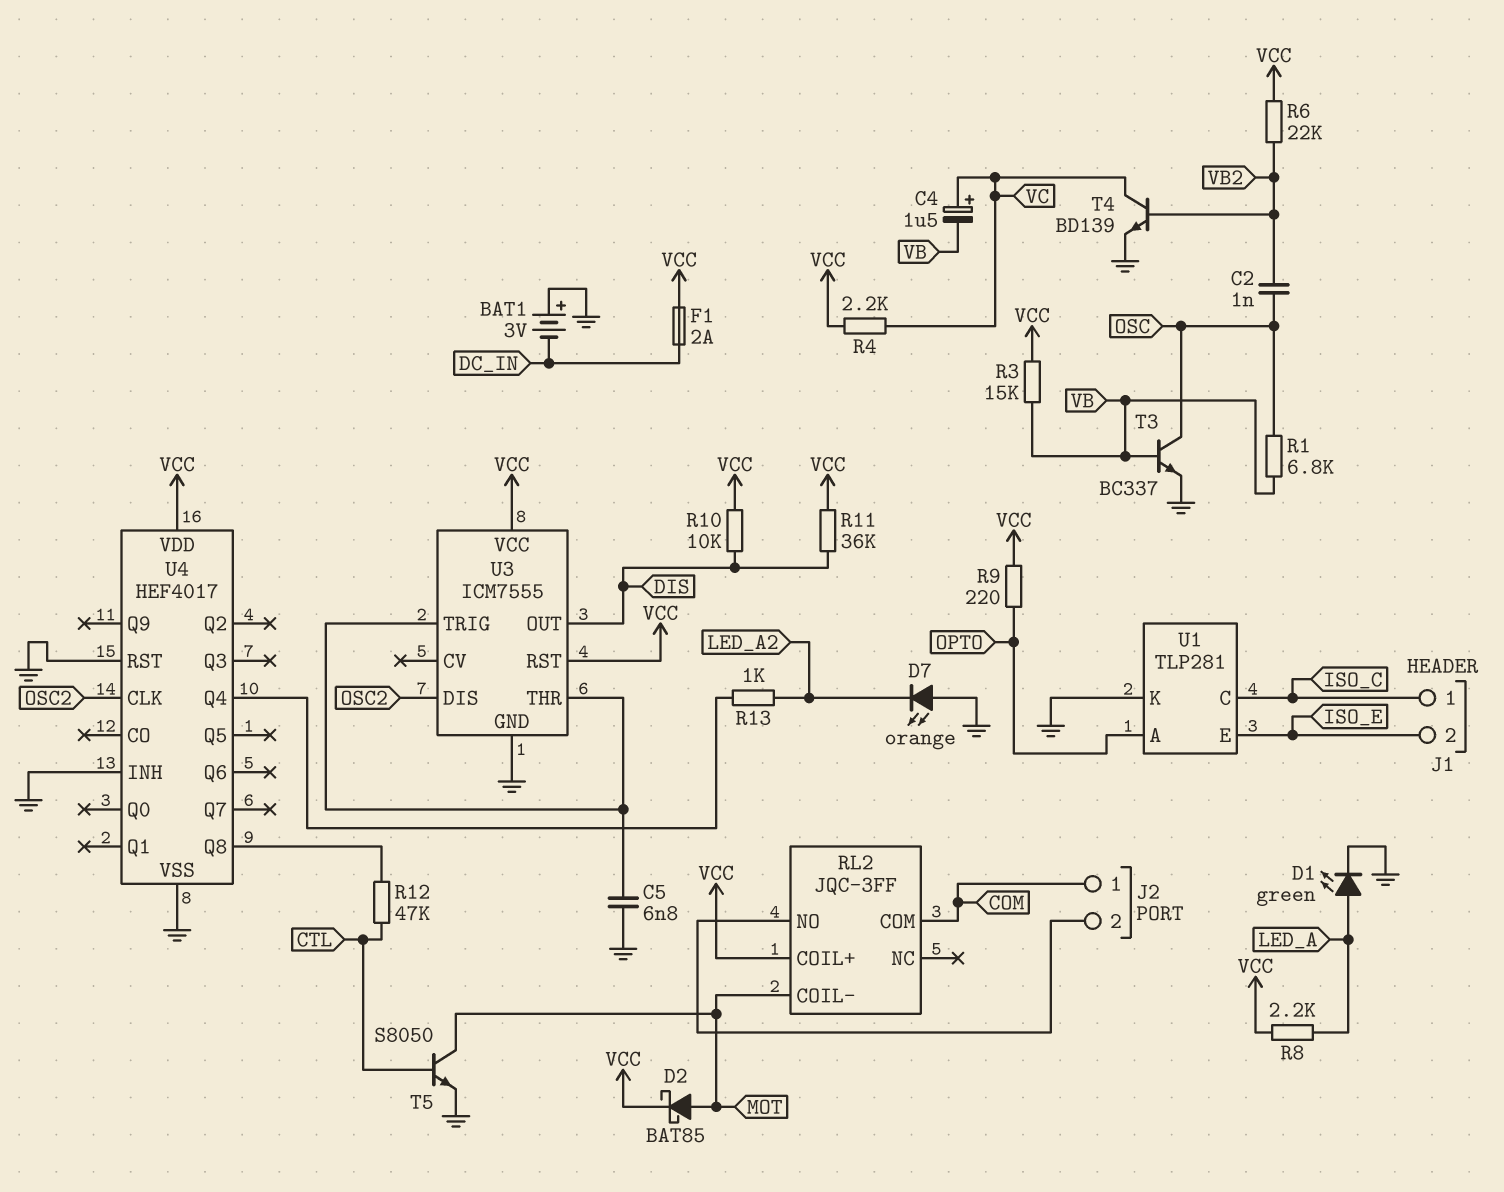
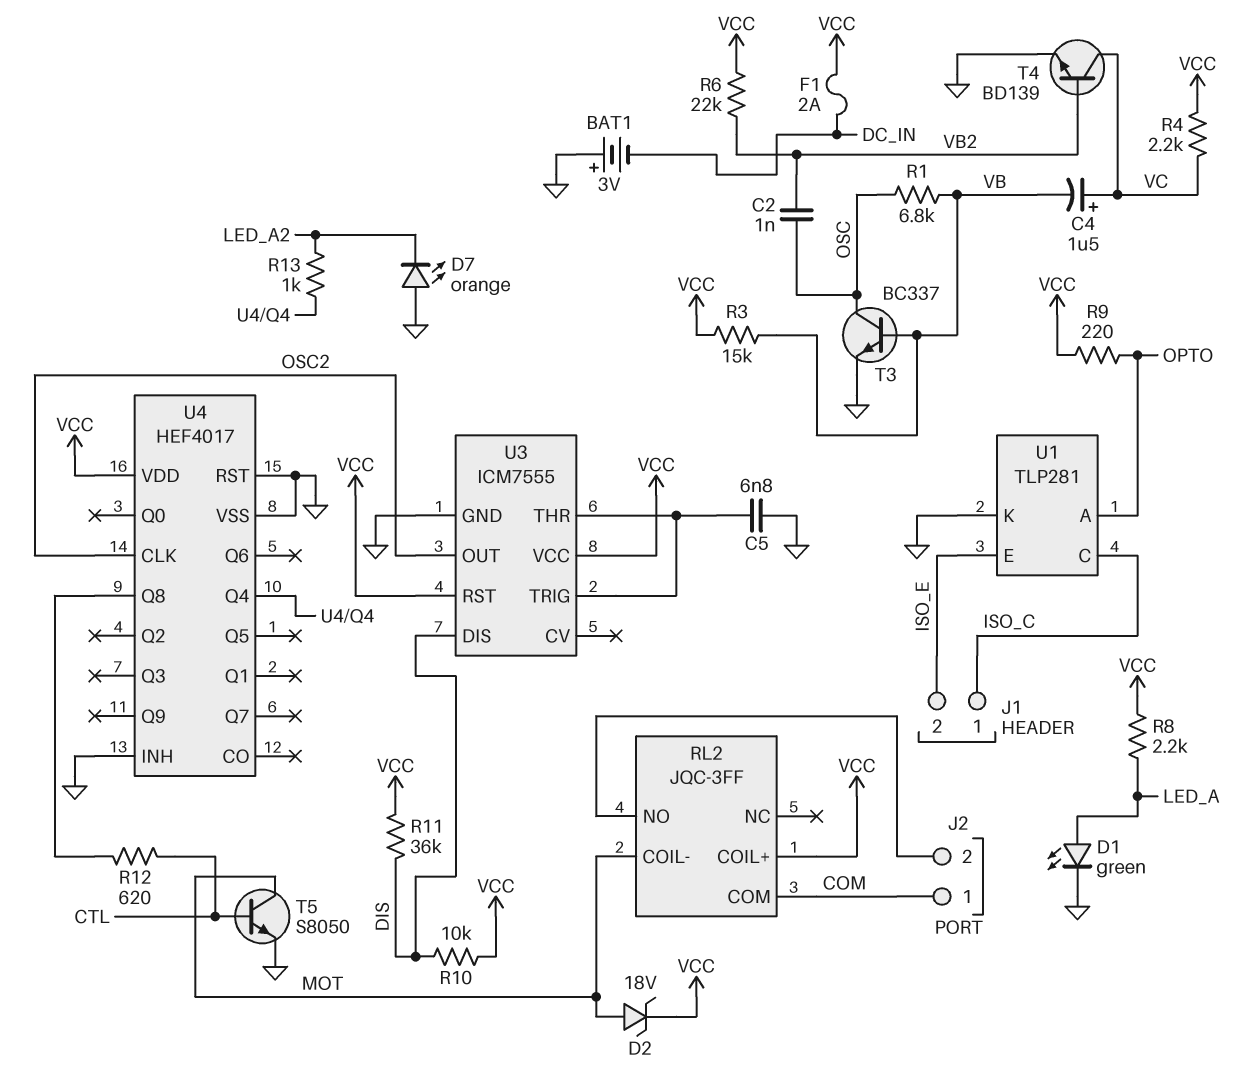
D2: schottky BAT85 (A MOT, K VCC) -> zener 18V (A MOT, K VCC)
R12: 47k (CTL, U4/Q8) -> 620 (CTL, U4/Q8)
U3 pin DIS: OSC2 -> DIS
U3 pin OUT: DIS -> OSC2

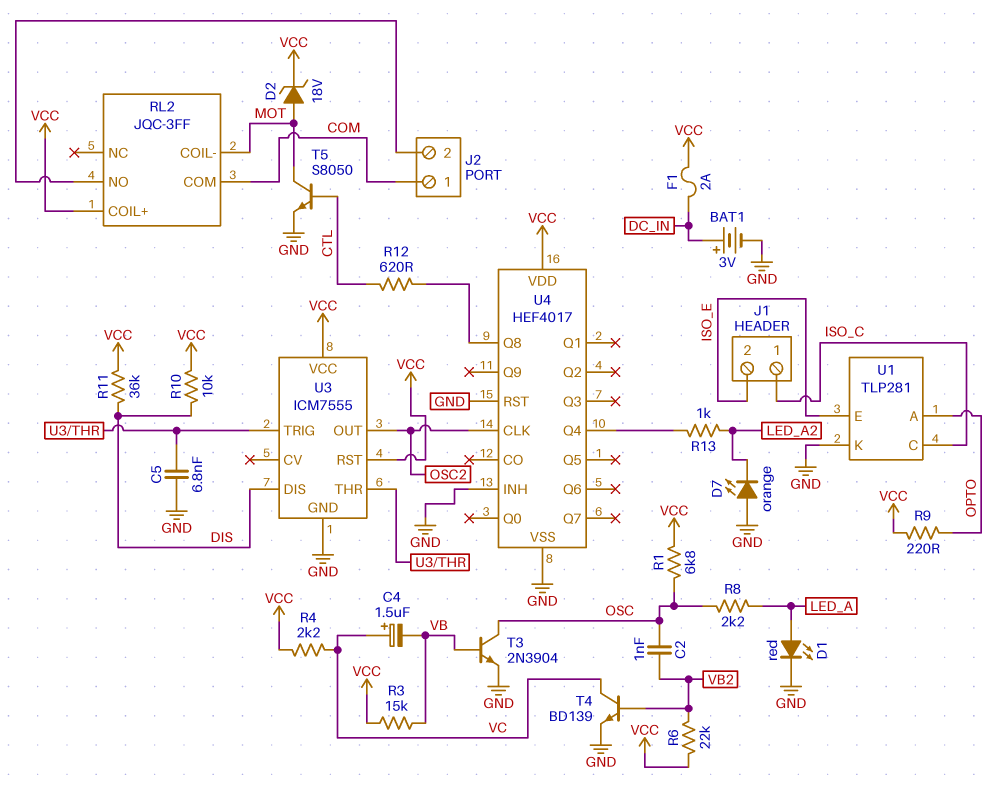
BAT1: 3V (plus GND, minus DC_IN) -> 3V (plus DC_IN, minus GND)
D1: LED green (A LED_A, K GND) -> LED red (A LED_A, K GND)
R1: 6.8k (OSC, VB) -> 6.8k (OSC, VCC)
R8: 2.2k (LED_A, VCC) -> 2.2k (LED_A, OSC)
T3: NPN BC337 (B VB, C OSC, E GND) -> NPN 2N3904 (B VB, C OSC, E GND)

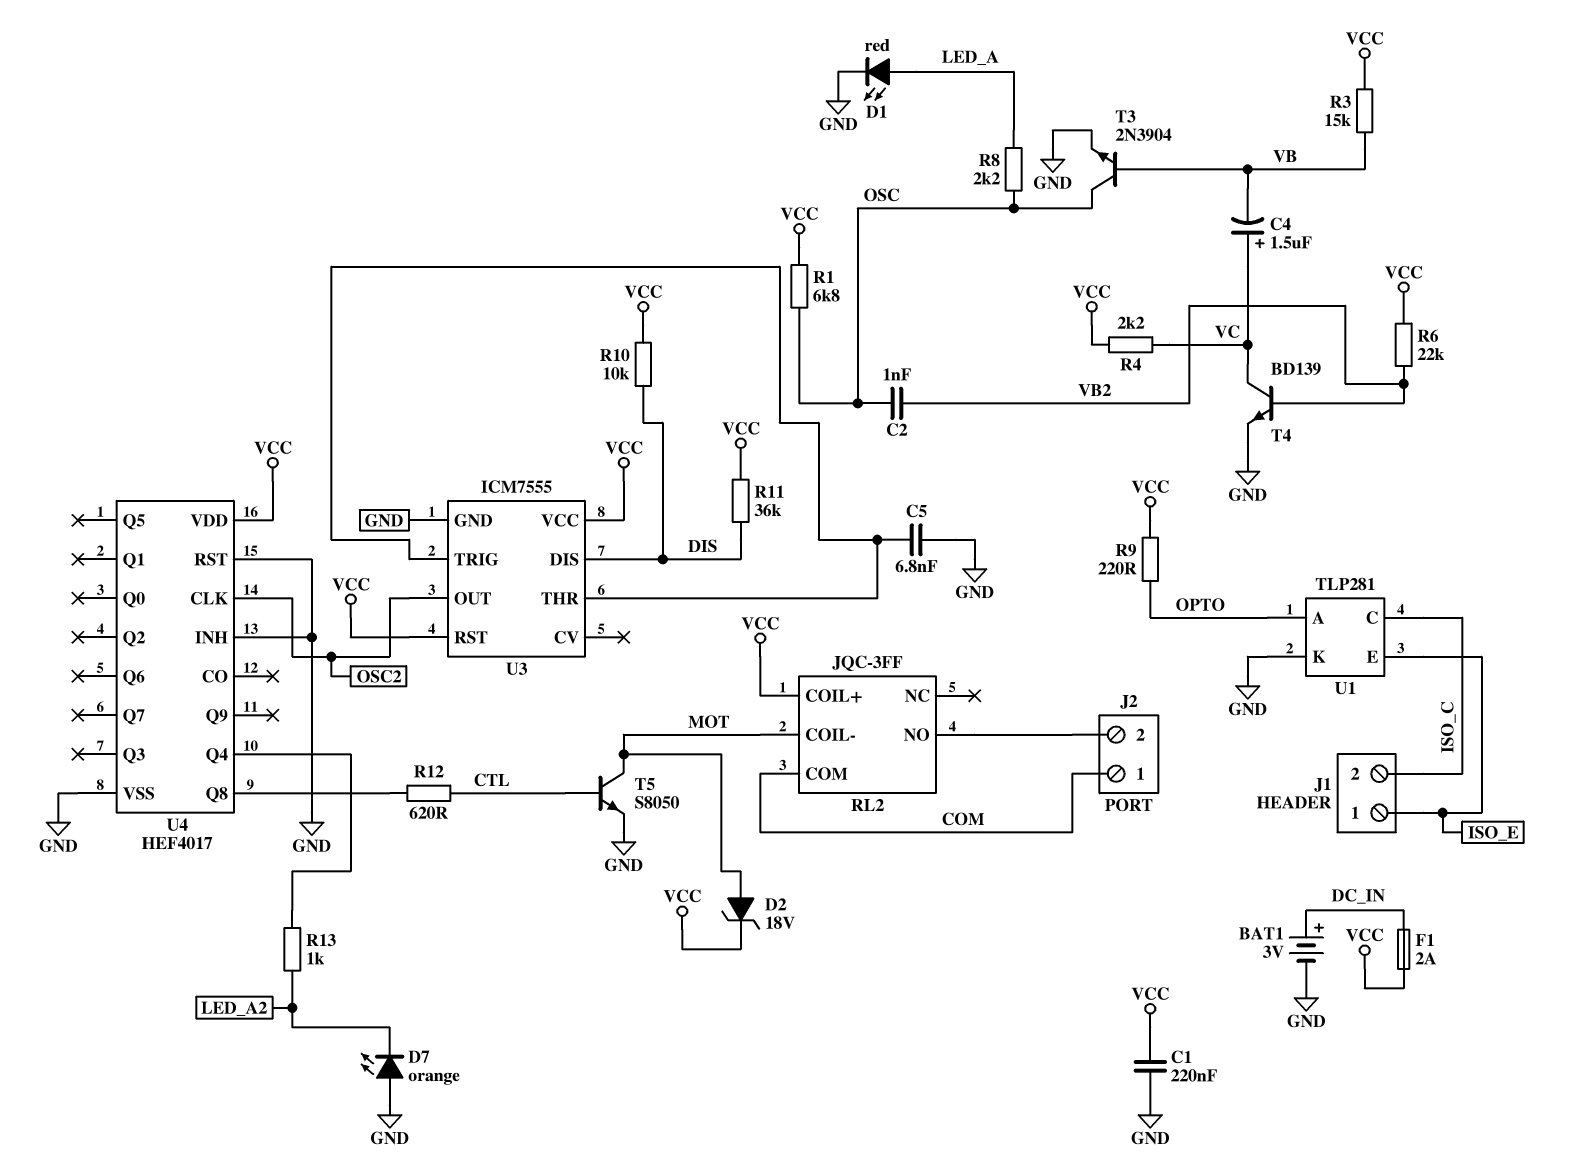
C1: none -> 220nF (GND, VCC)
J1 pin 1: ISO_C -> ISO_E
J1 pin 2: ISO_E -> ISO_C

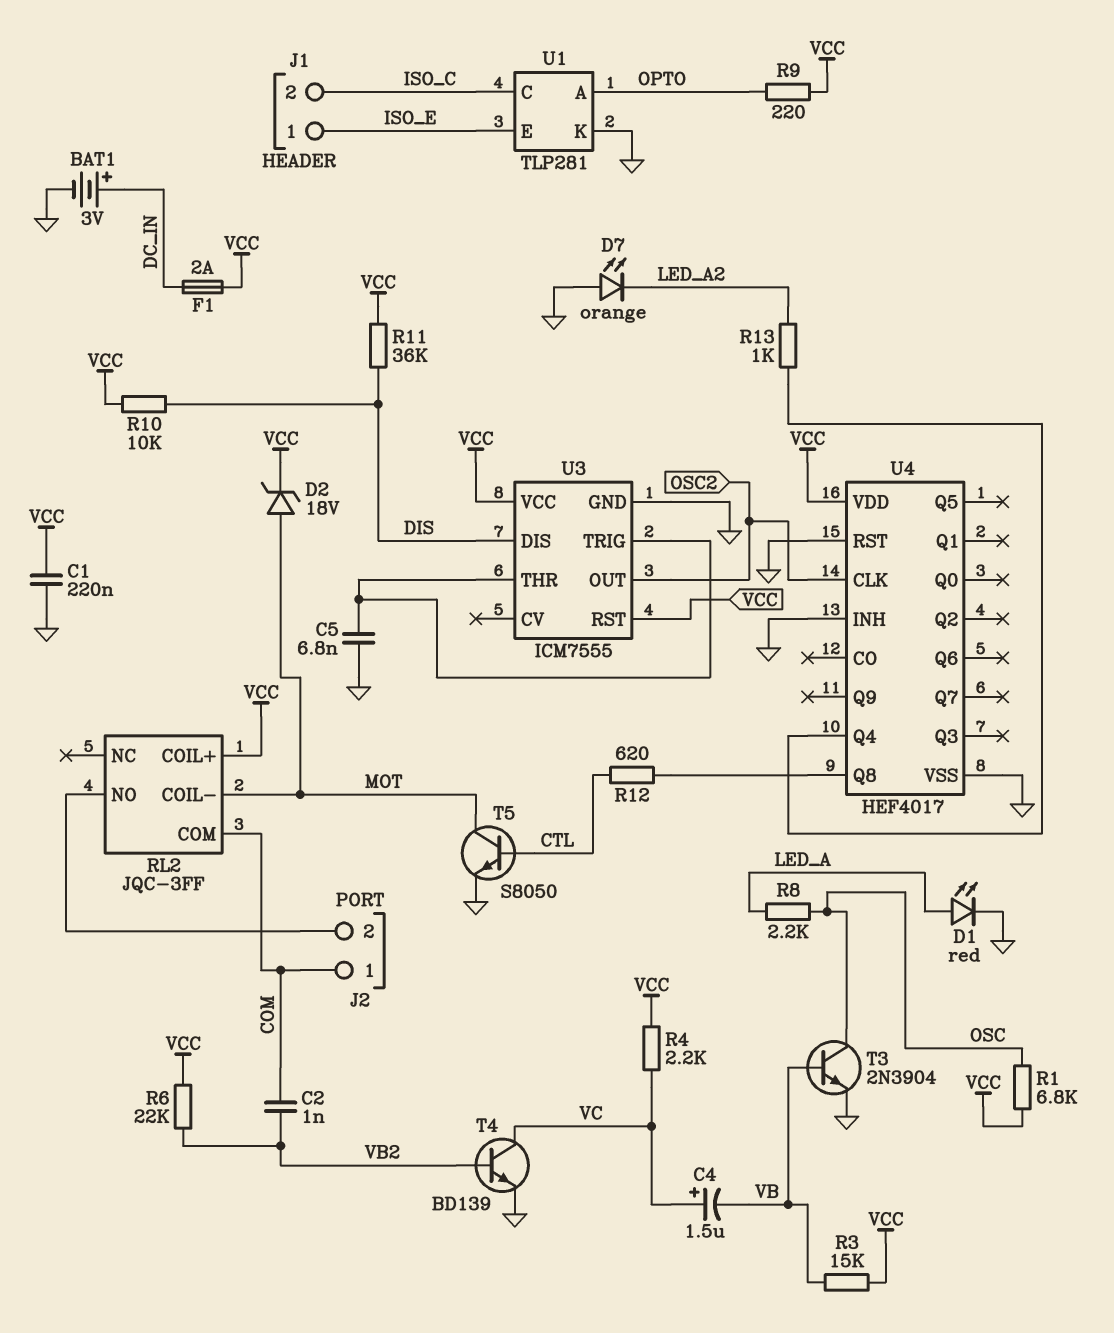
C2: 1nF (OSC, VB2) -> 1nF (COM, VB2)

